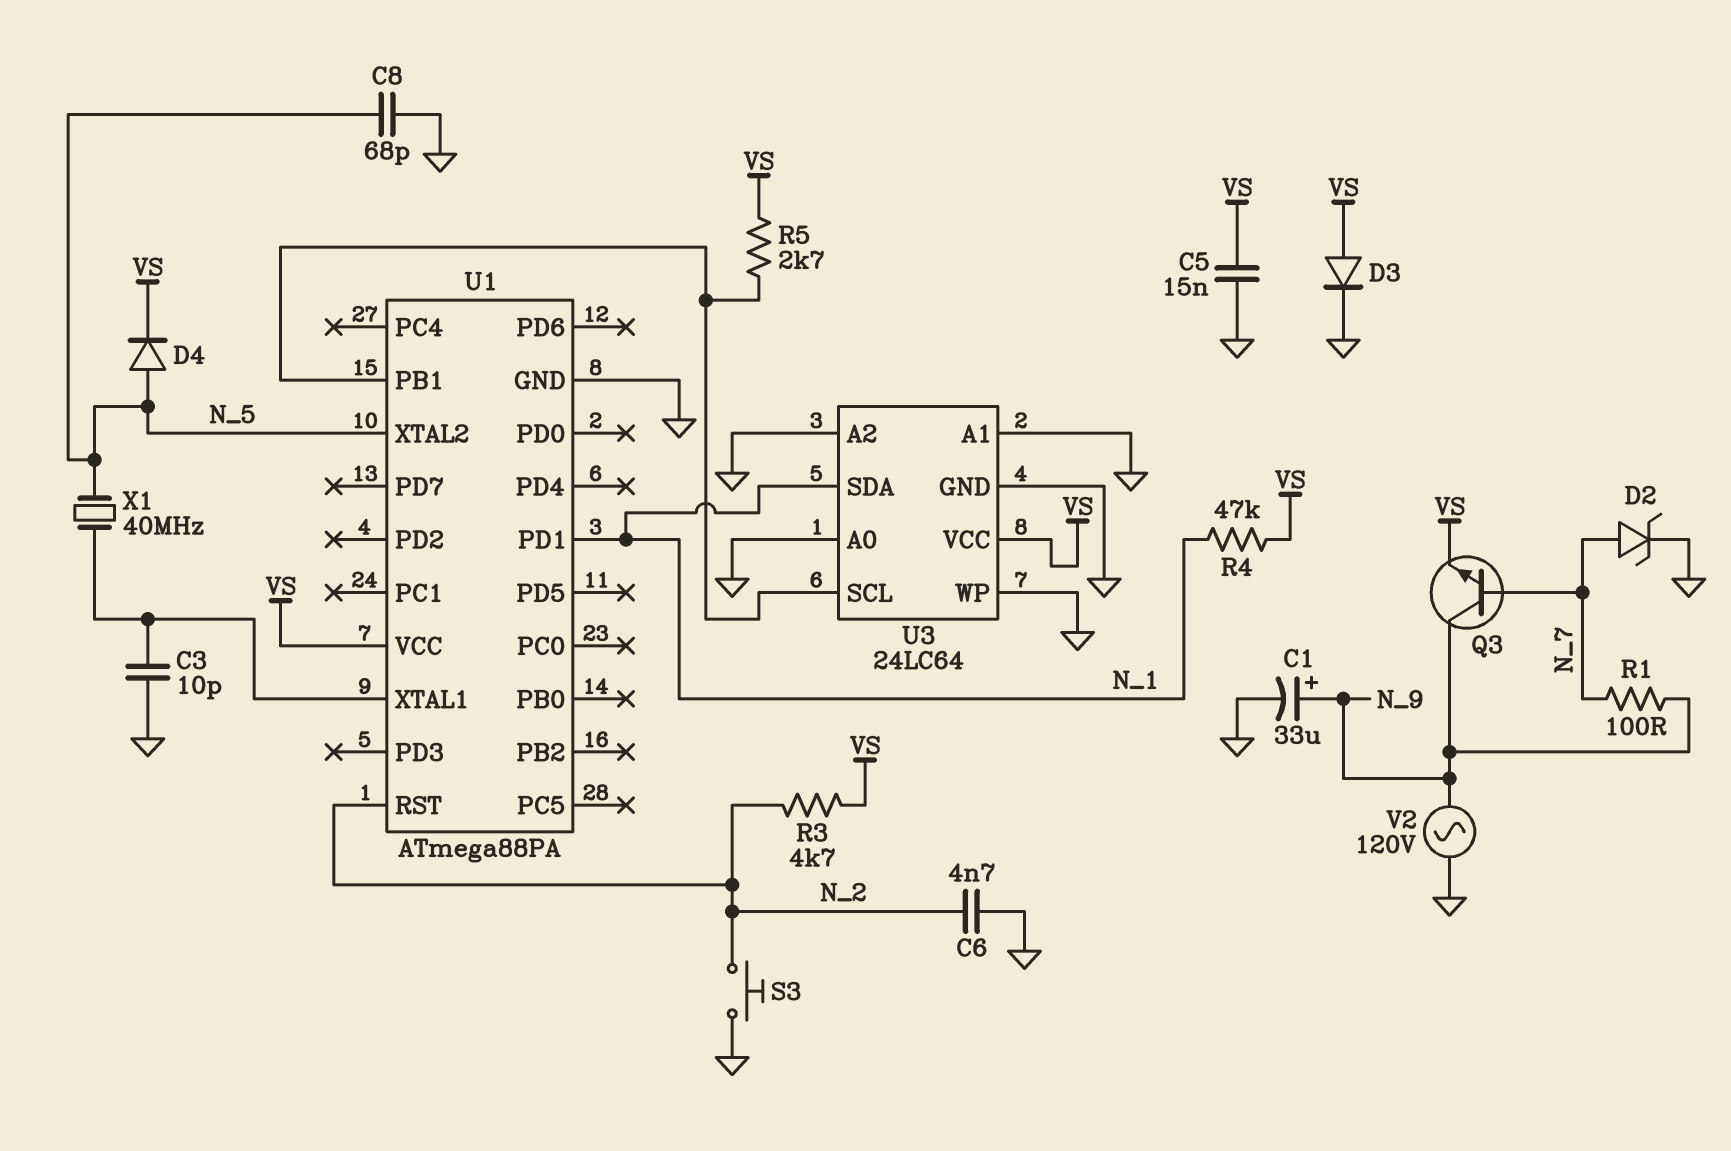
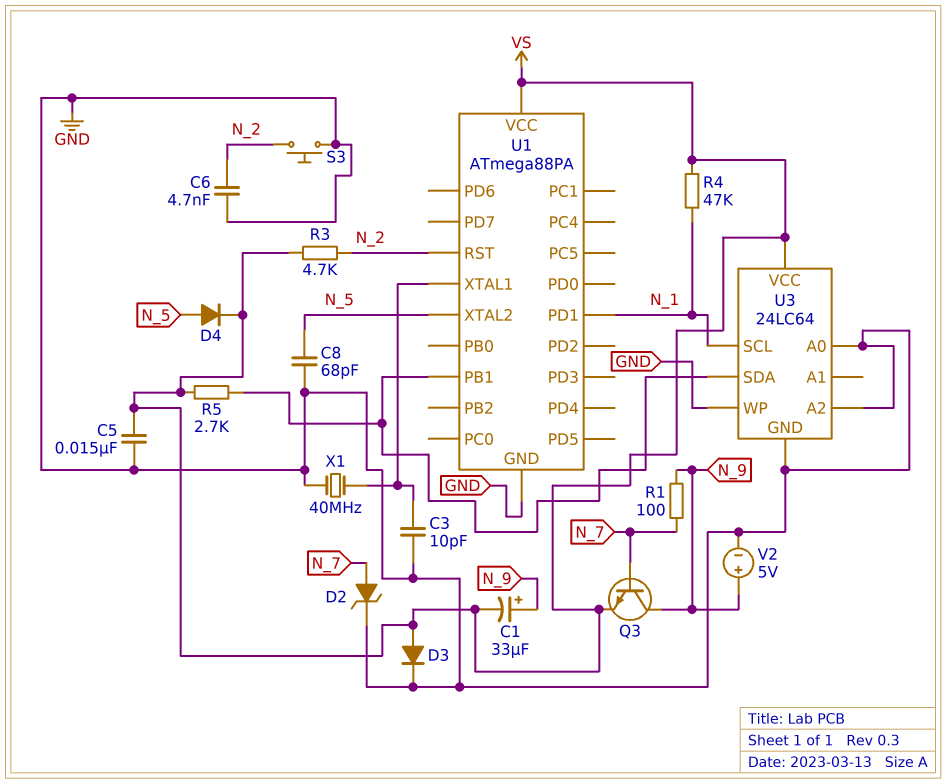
C1: 33uF (plus N_9, minus GND) -> 33uF (plus N_9, minus VS)
U3 pin A1: GND -> none
U3 pin SCL: U1/PB1 -> N_1
U3 pin SDA: N_1 -> U1/PB1
V2: AC 120V (GND, N_9) -> 5V (plus N_9, minus GND)
X1: 40MHz (N_5, U1/XTAL1) -> 40MHz (GND, U1/XTAL1)

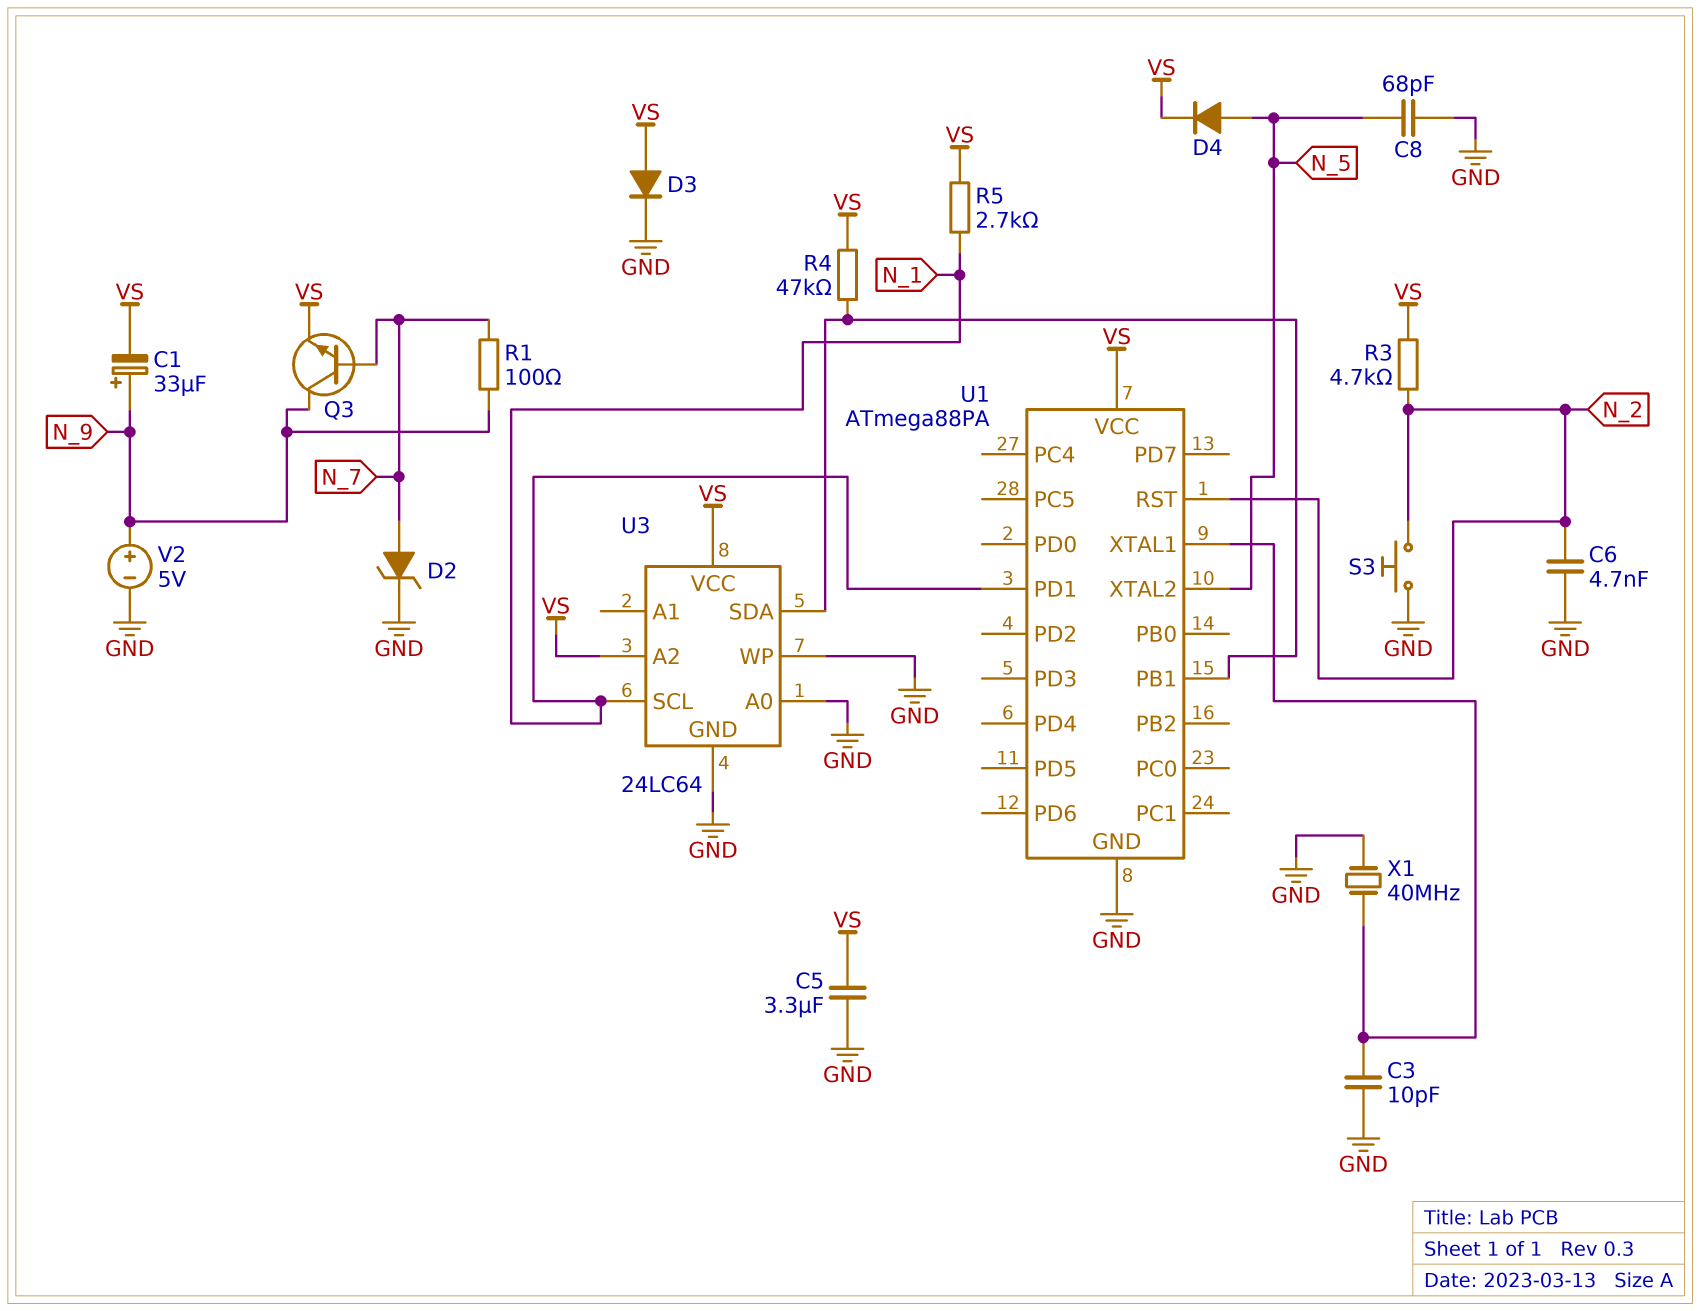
C5: 15nF (GND, VS) -> 3.3uF (GND, VS)
R4: 47k (N_1, VS) -> 47k (U1/PB1, VS)
R5: 2.7k (U1/PB1, VS) -> 2.7k (N_1, VS)
U3 pin A2: GND -> VS

